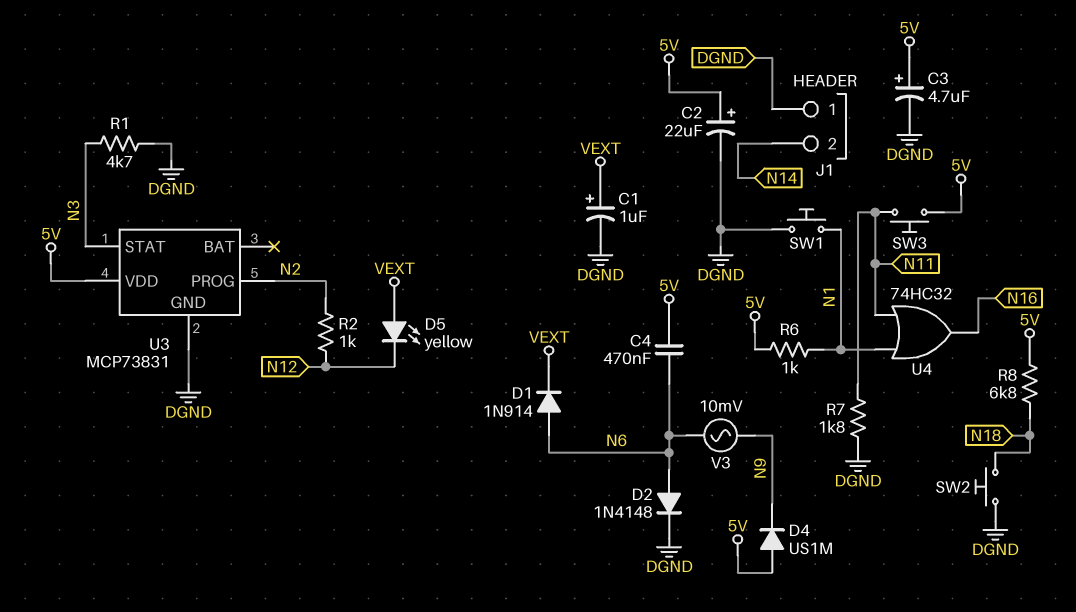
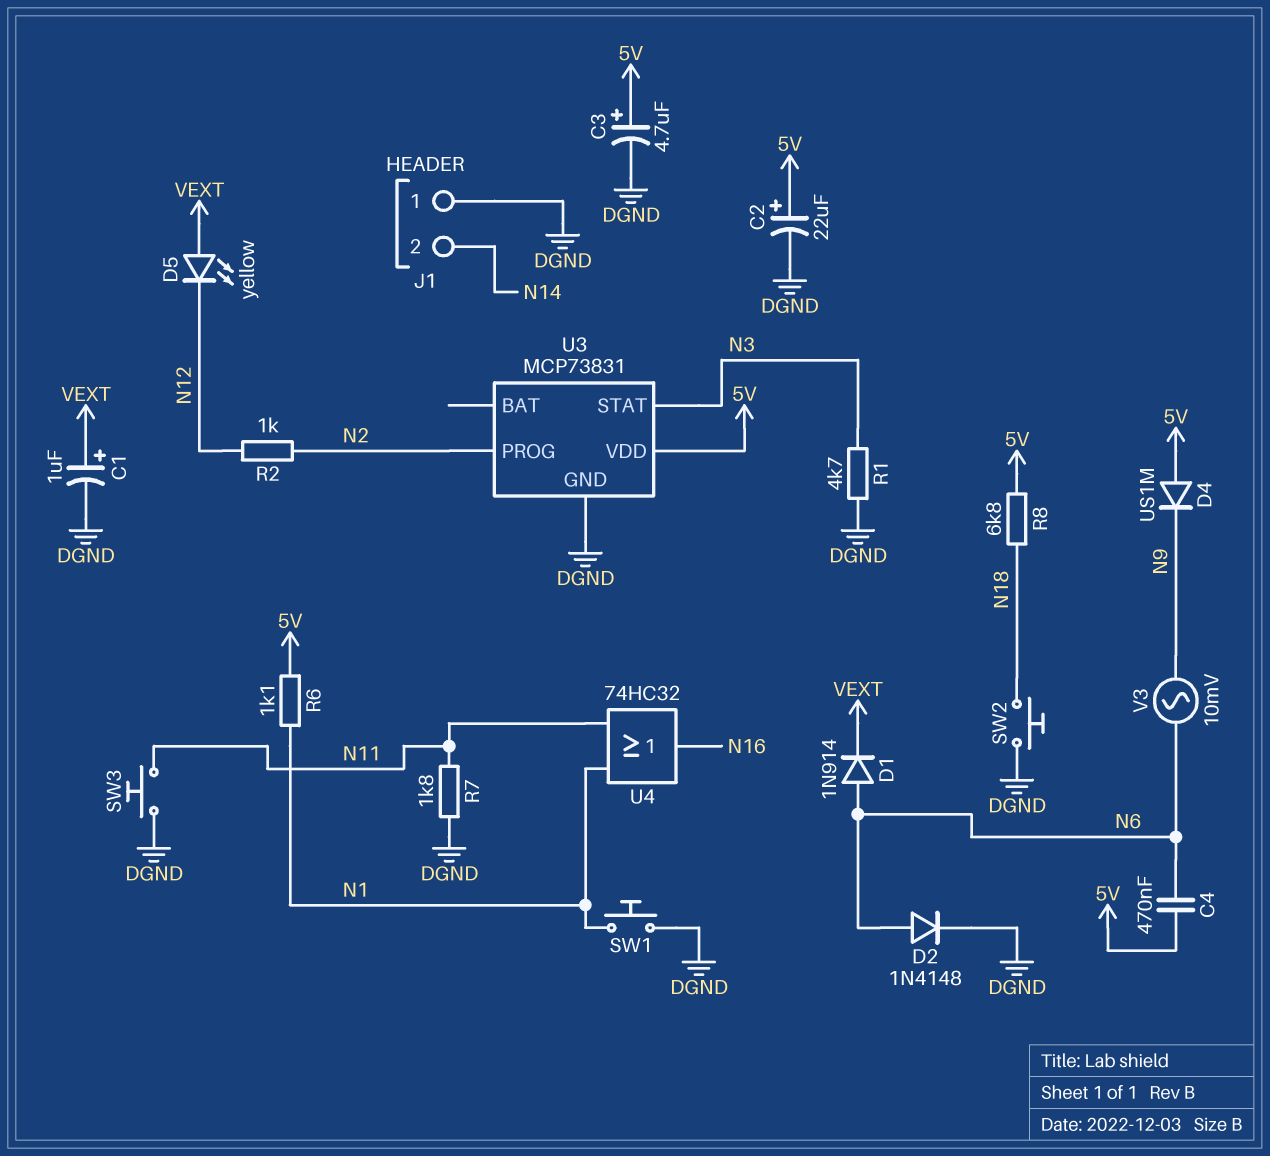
R6: 1k (5V, N1) -> 1.1k (5V, N1)
SW3: button (5V, N11) -> button (DGND, N11)

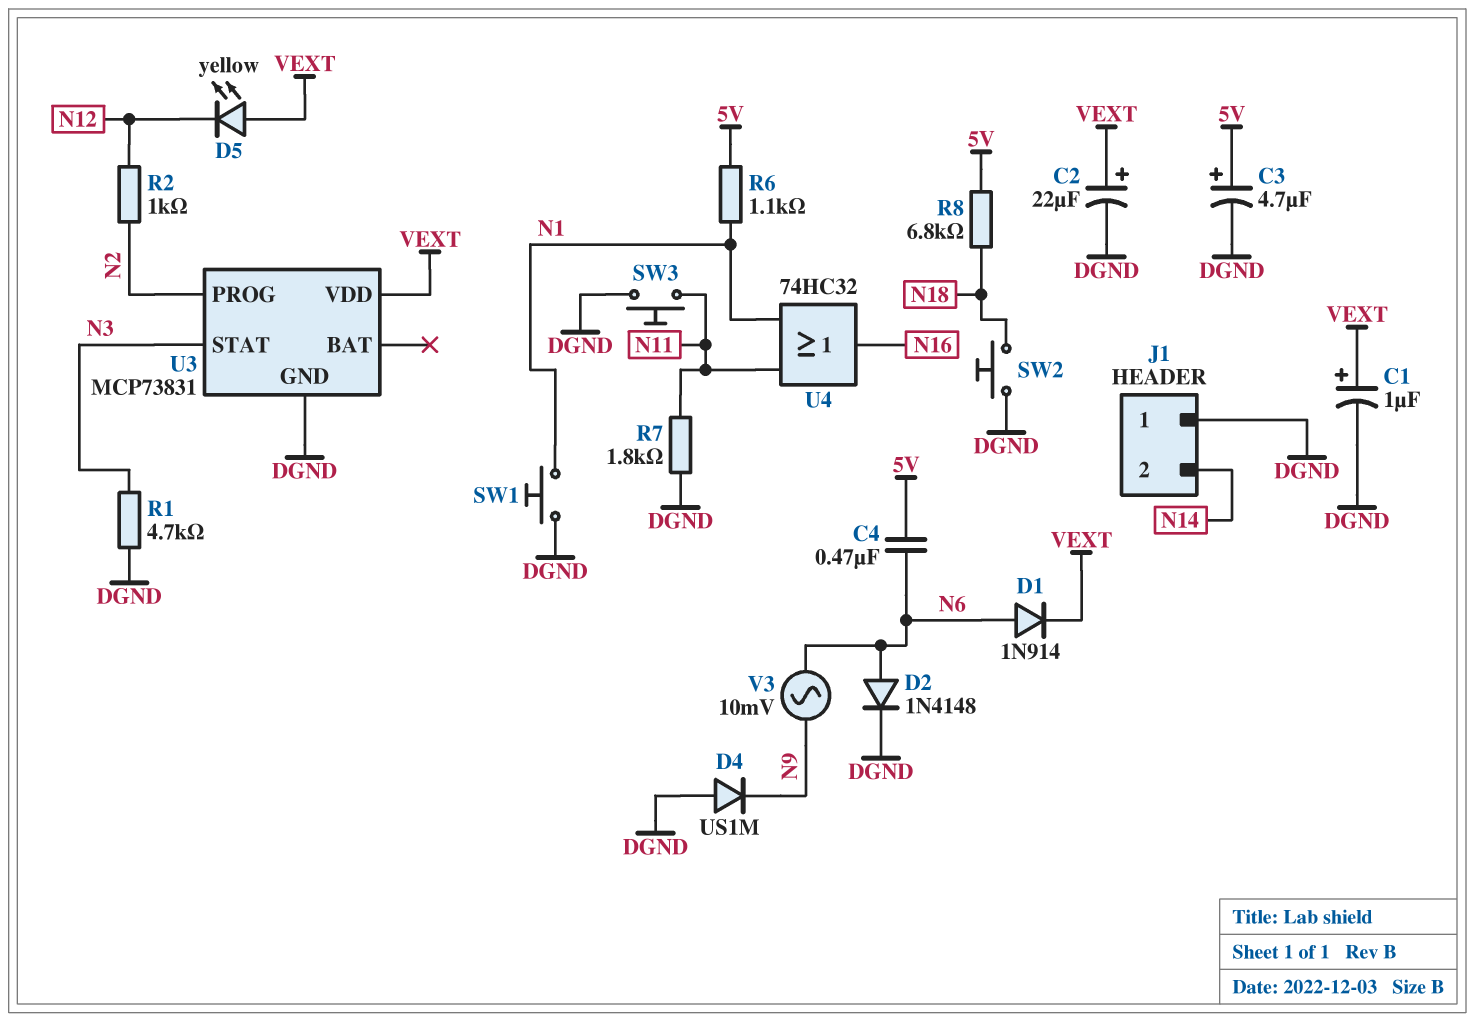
C2: 22uF (plus 5V, minus DGND) -> 22uF (plus VEXT, minus DGND)
D4: diode US1M (A 5V, K N9) -> diode US1M (A DGND, K N9)
U3 pin VDD: 5V -> VEXT

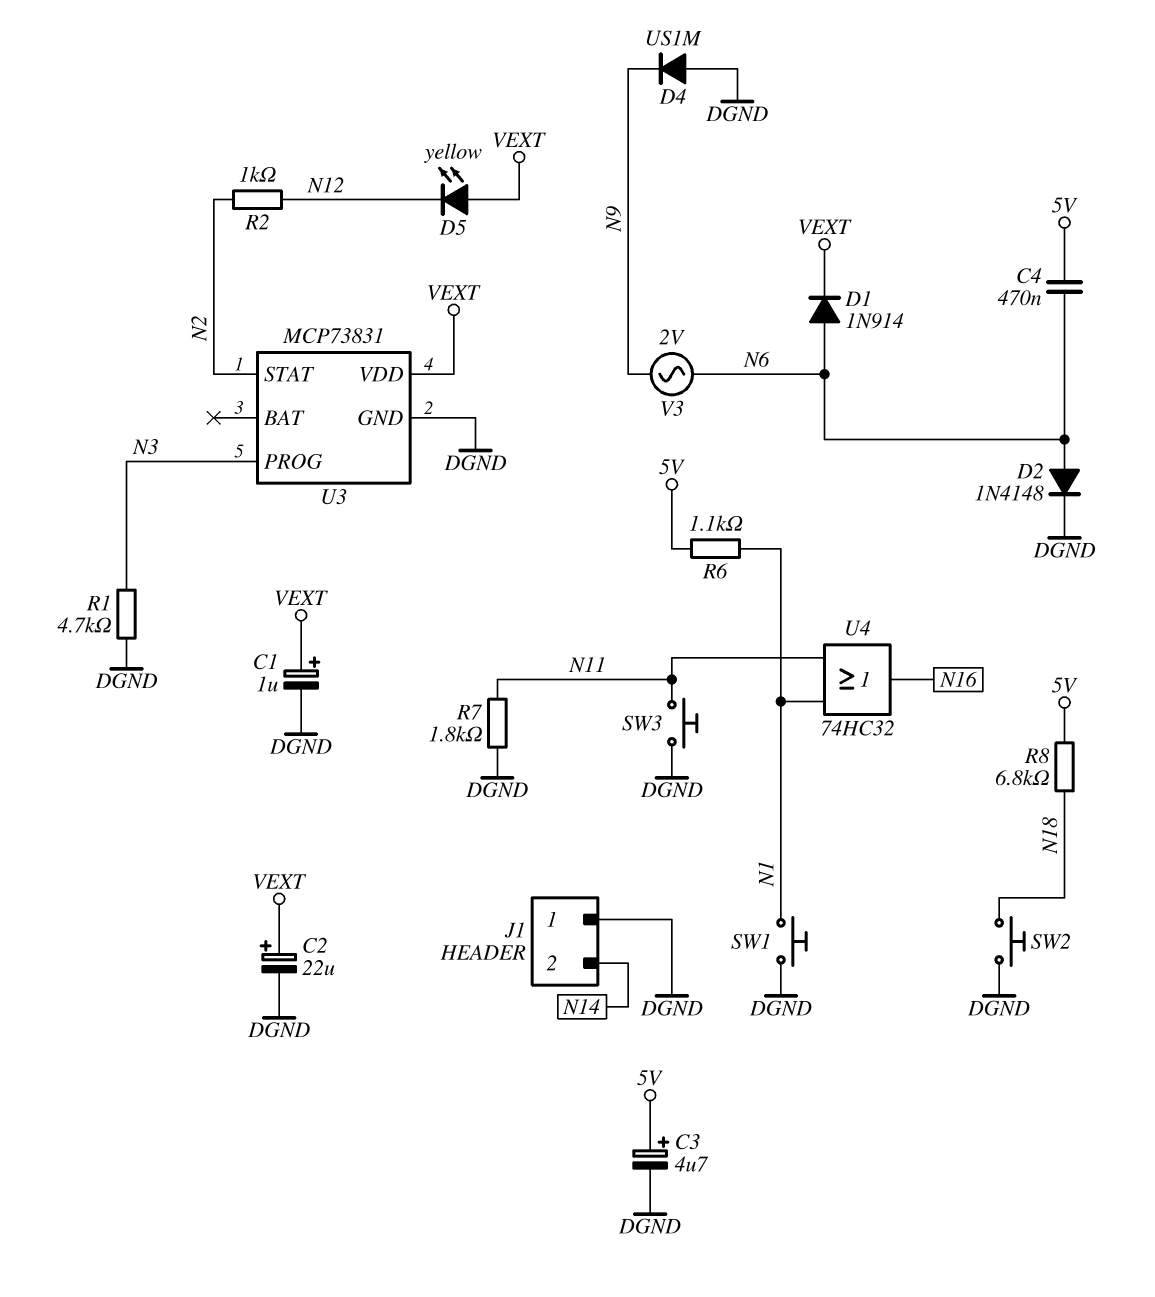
U3 pin PROG: N2 -> N3
U3 pin STAT: N3 -> N2
V3: AC 10mV (N6, N9) -> AC 2V (N6, N9)

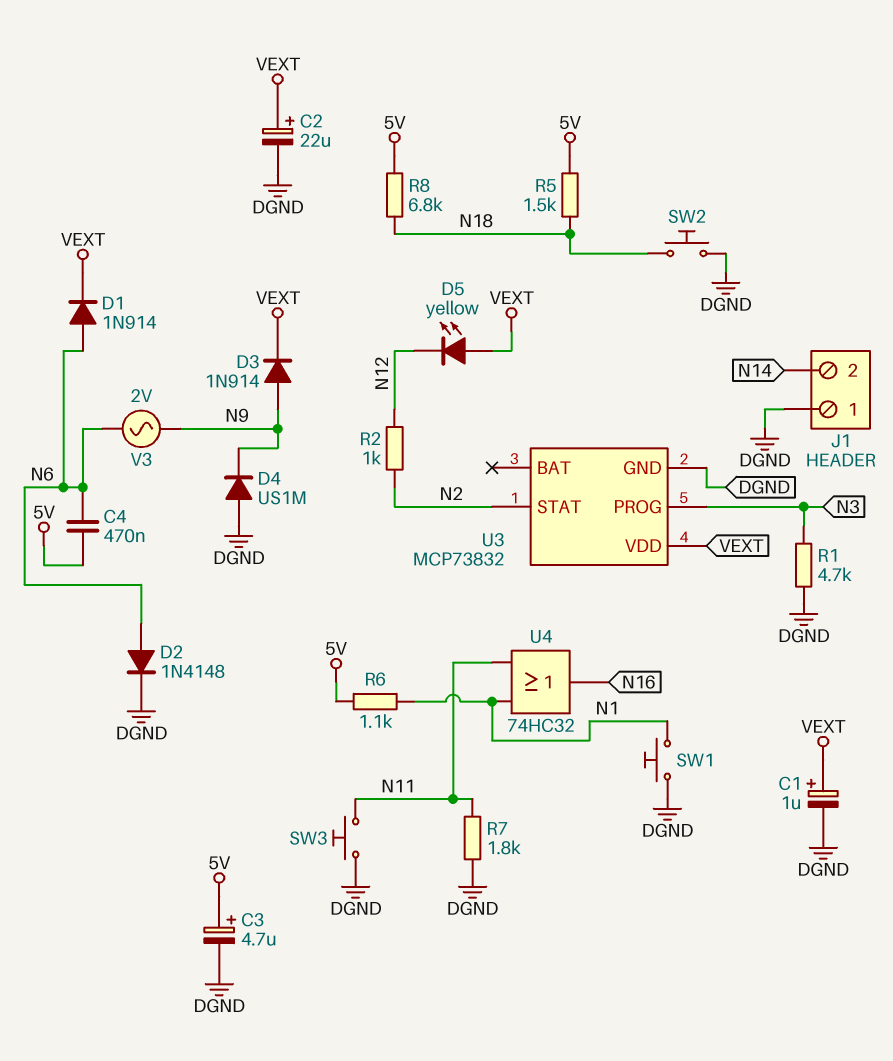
D3: none -> diode 1N914 (A N9, K VEXT)
R5: none -> 1.5k (5V, N18)
U3: MCP73831 -> MCP73832

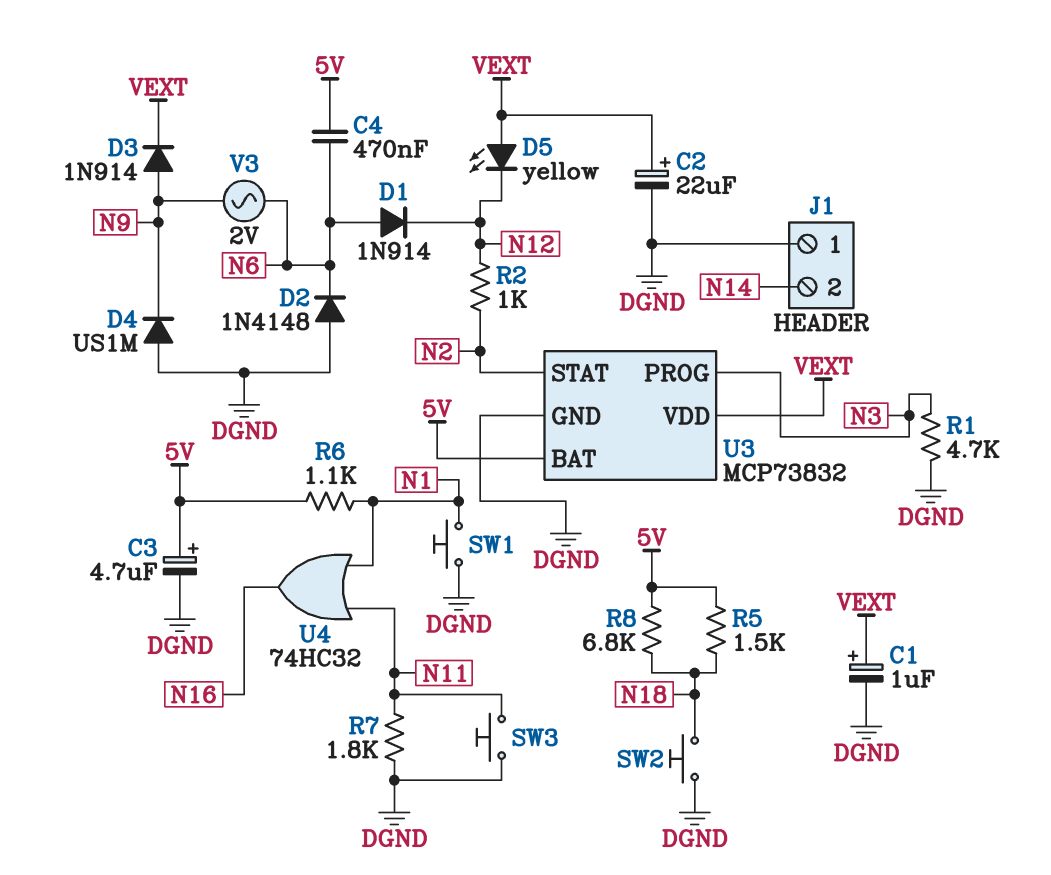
D1: diode 1N914 (A N6, K VEXT) -> diode 1N914 (A N6, K N12)
D2: diode 1N4148 (A N6, K DGND) -> diode 1N4148 (A DGND, K N6)
U3 pin BAT: none -> 5V

